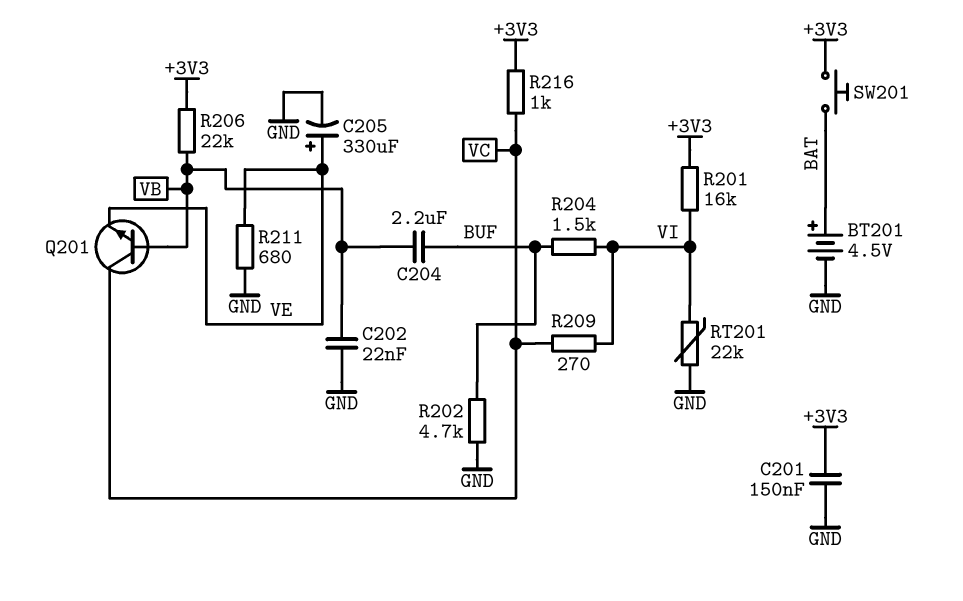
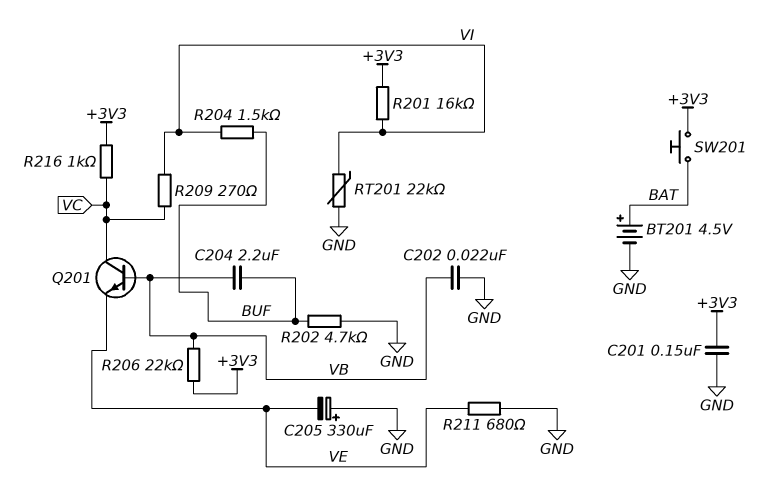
C205: 330uF (plus VE, minus GND) -> 330uF (plus GND, minus VE)

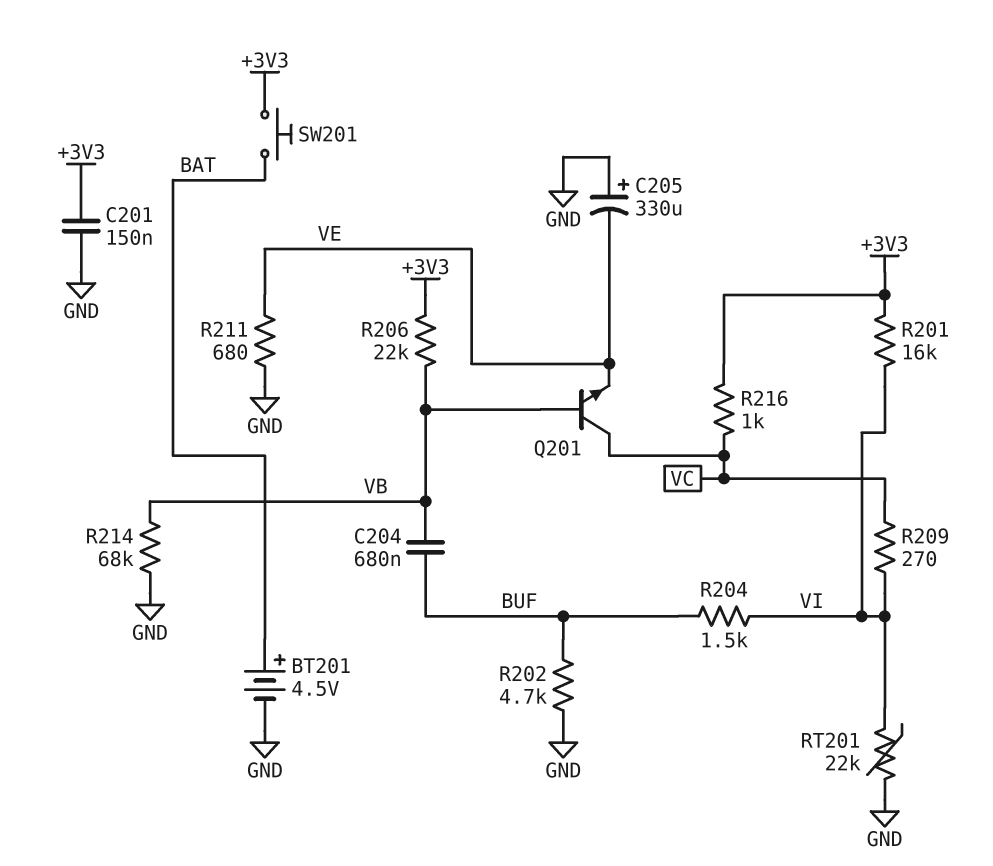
C202: 22nF (GND, VB) -> none
C204: 2.2uF (BUF, VB) -> 680nF (BUF, VB)
R214: none -> 68k (GND, VB)

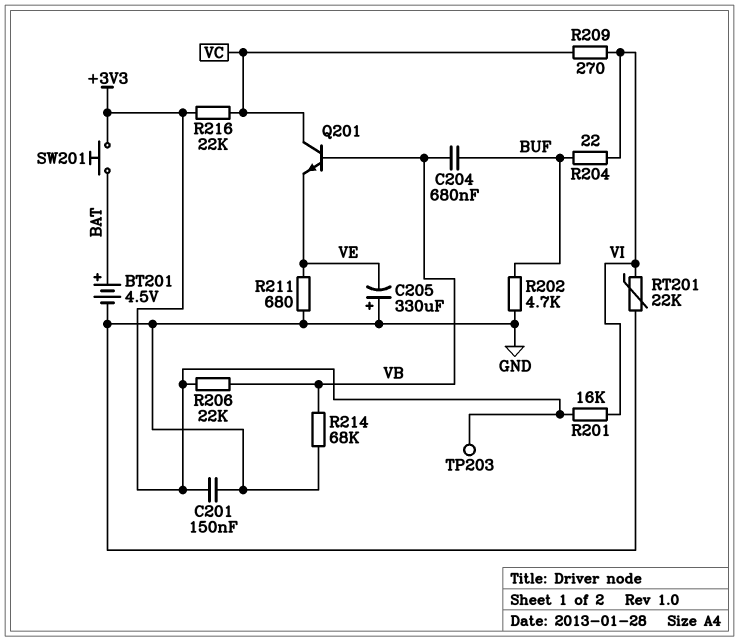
R204: 1.5k (BUF, VI) -> 22 (BUF, VI)
R216: 1k (+3V3, VC) -> 22k (+3V3, VC)
TP203: none -> test point (+3V3)

